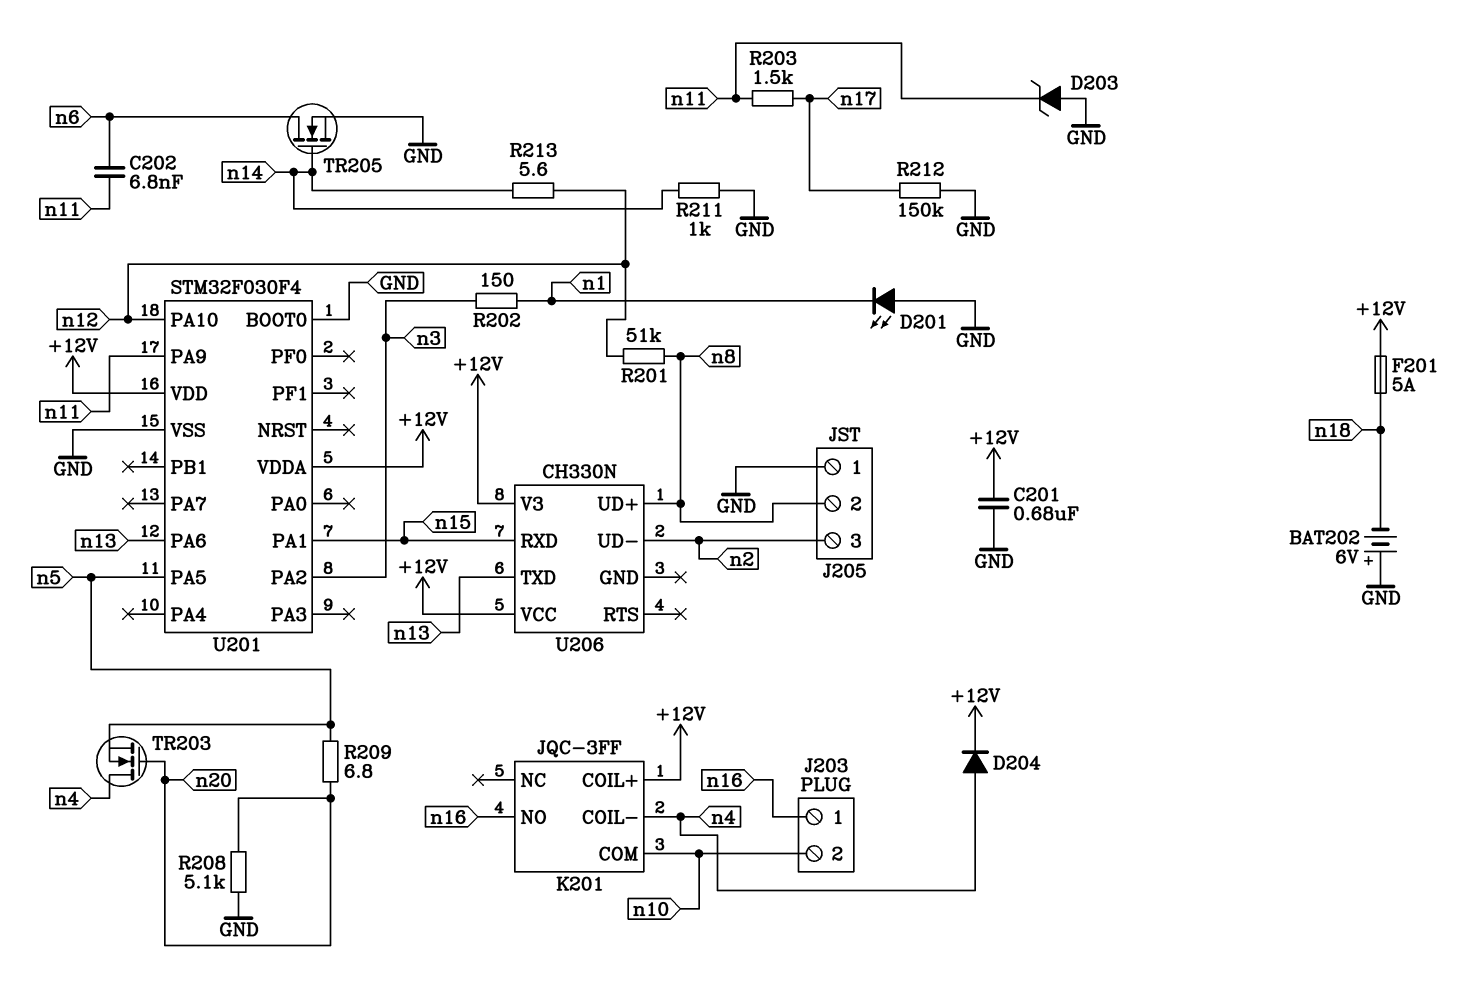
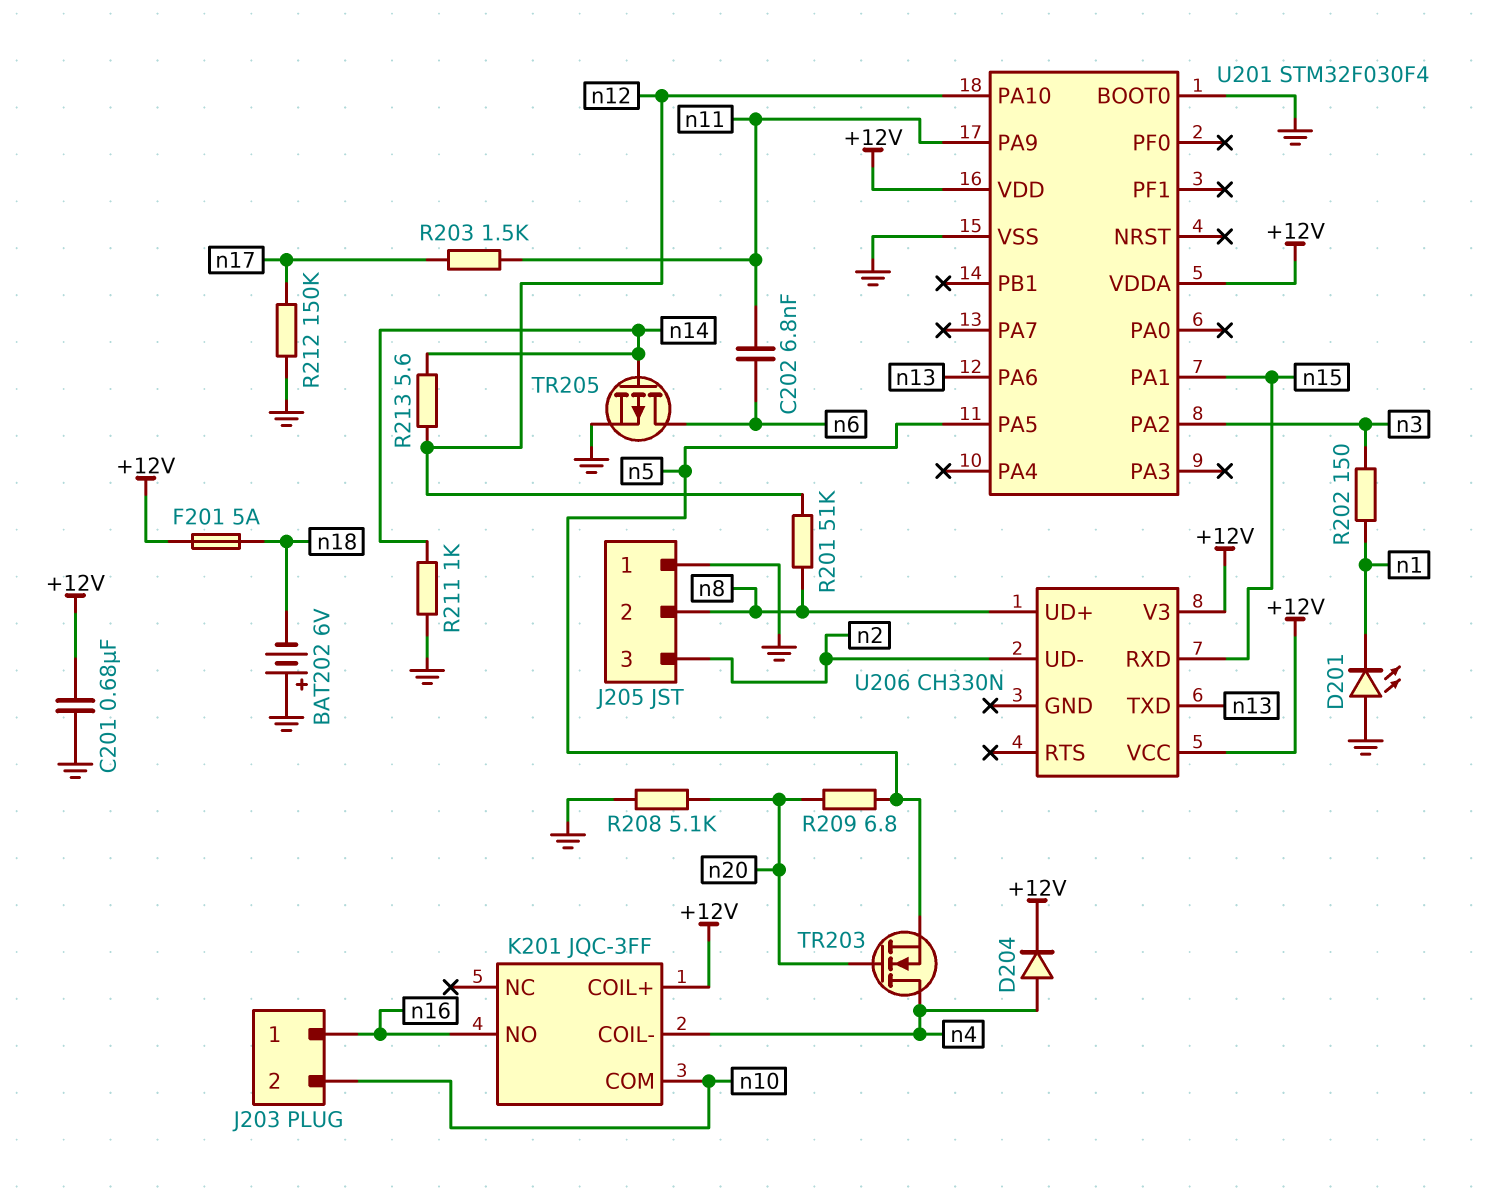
D203: zener (A GND, K n11) -> none
TR205: NMOS (G n14, D n6, S GND) -> PMOS (G n14, D n6, S GND)

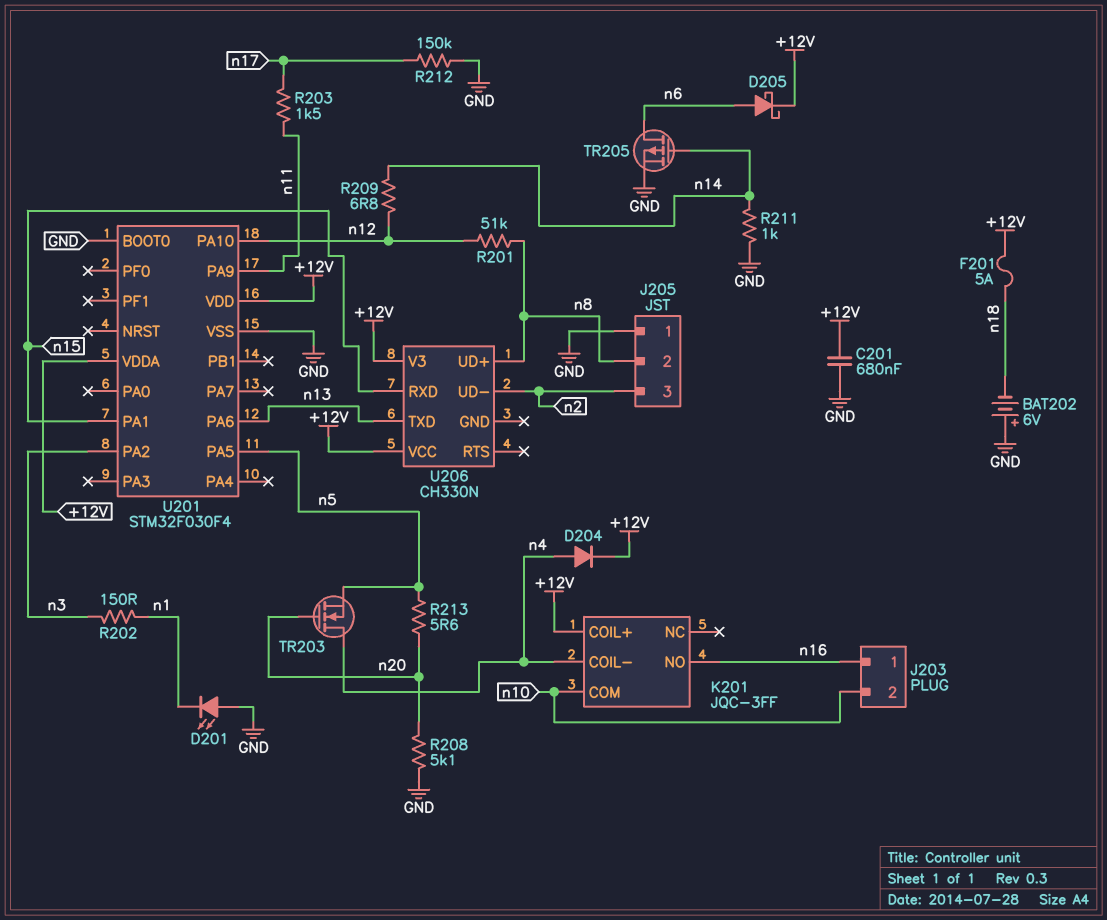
C202: 6.8nF (n6, n11) -> none
D205: none -> schottky (A n6, K +12V)
R209: 6.8 (n5, n20) -> 6.8 (n12, n14)
R213: 5.6 (n12, n14) -> 5.6 (n5, n20)

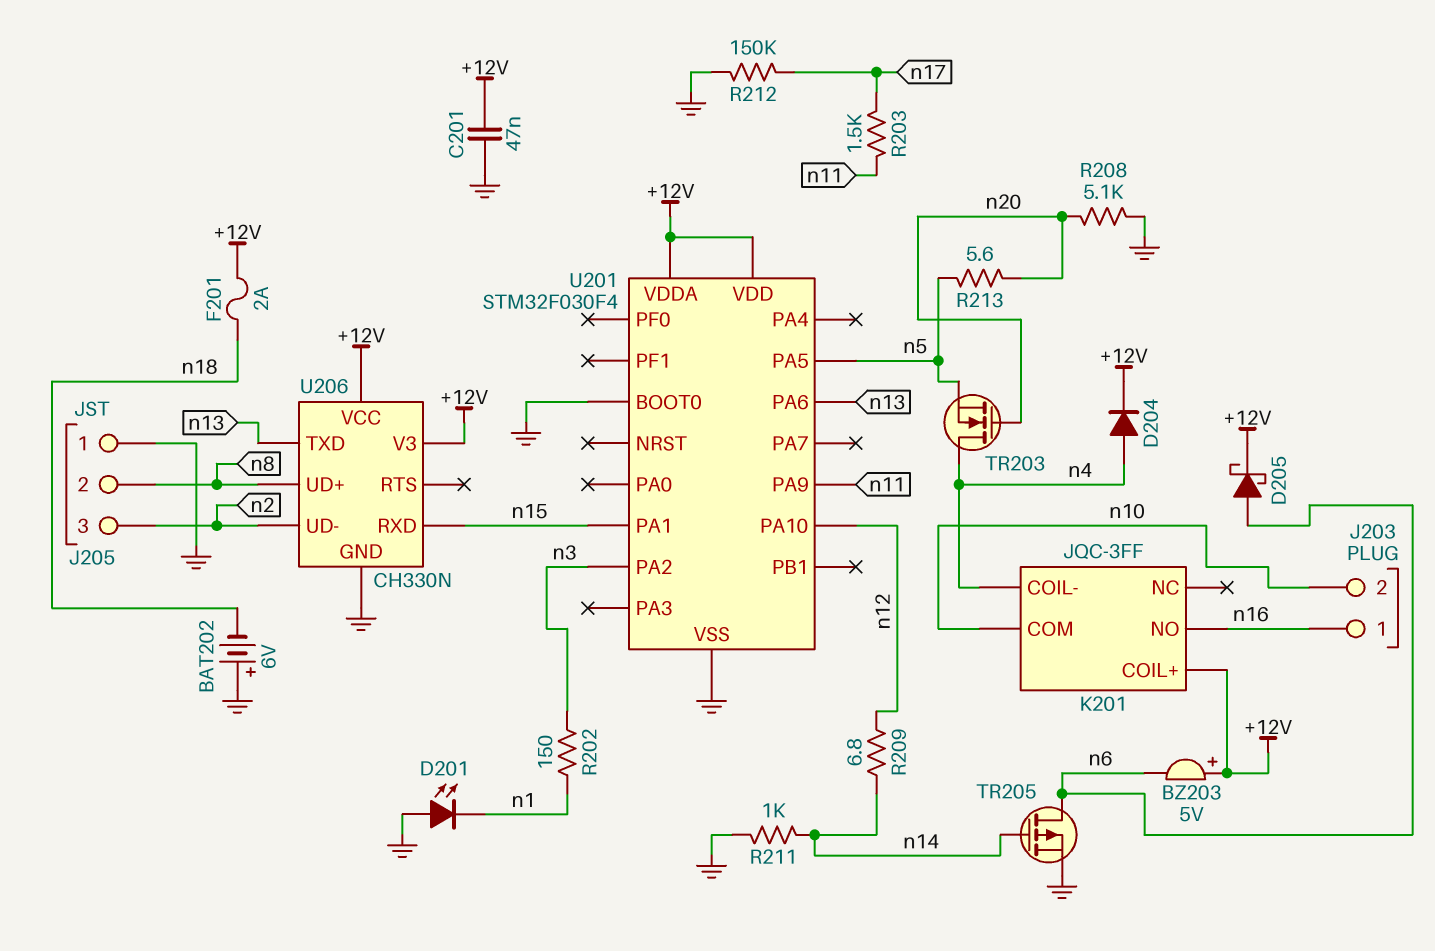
BZ203: none -> buzzer 5V (plus +12V, minus n6)
C201: 680nF (+12V, GND) -> 47nF (+12V, GND)
F201: 5A (+12V, n18) -> 2A (+12V, n18)
R201: 51k (n8, n12) -> none
U206 pin GND: none -> GND

